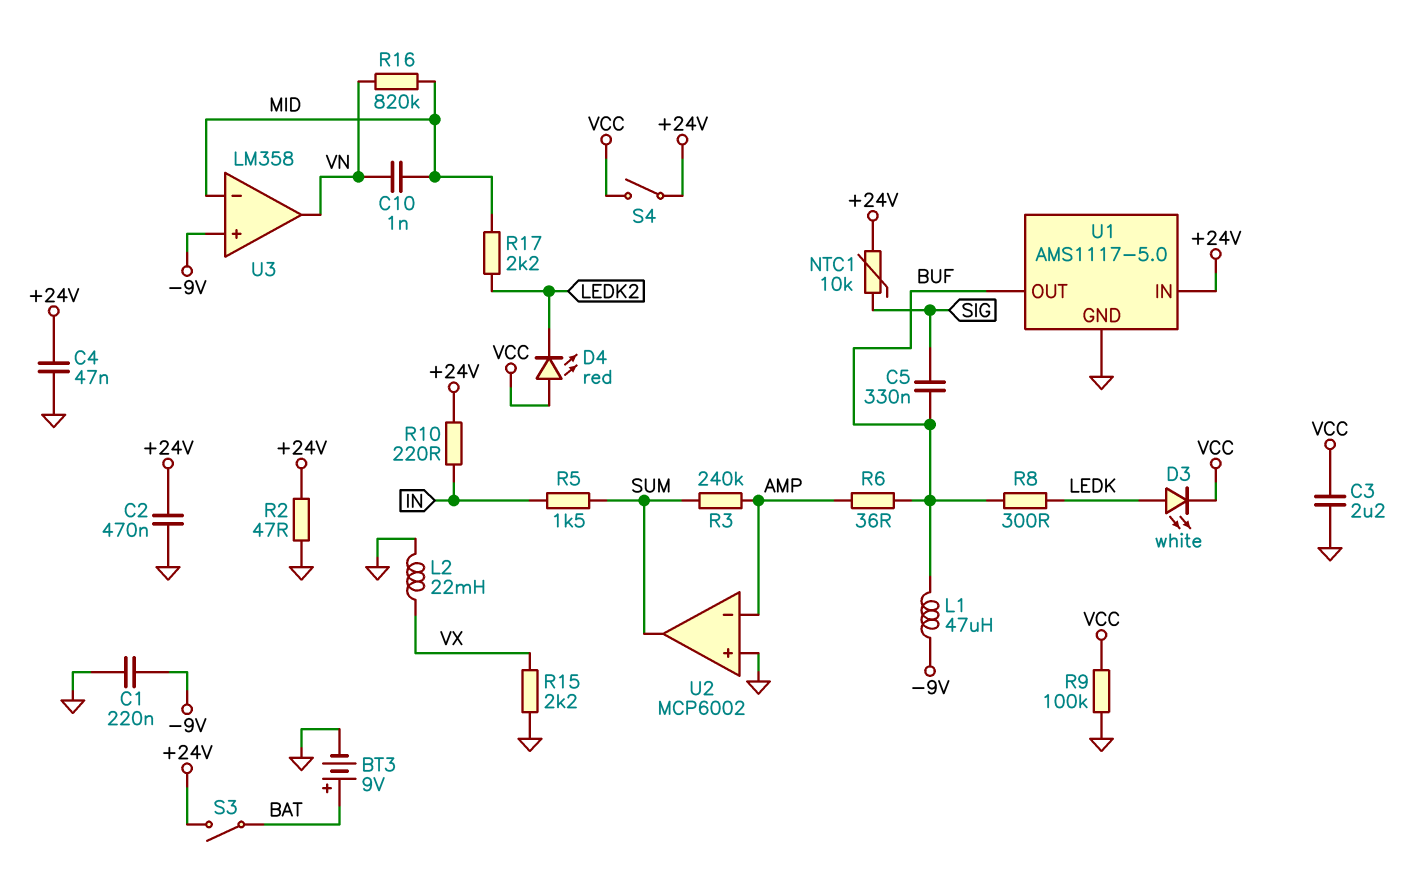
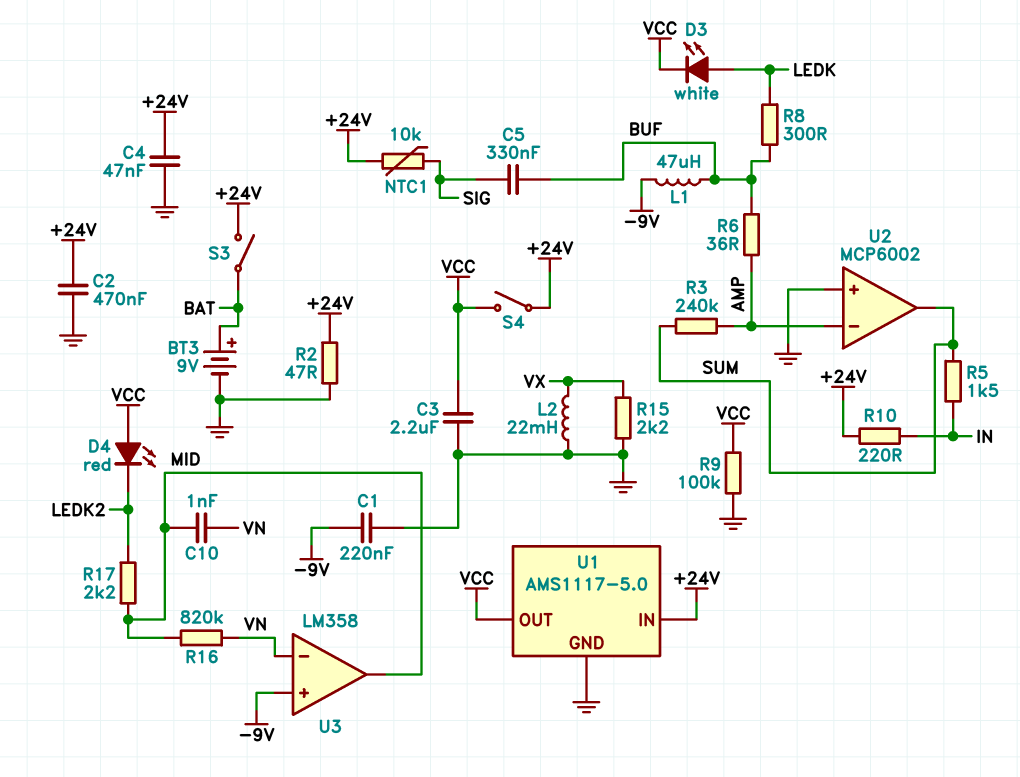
U1 pin OUT: BUF -> VCC
U3 pin in-: MID -> VN
U3 pin out: VN -> MID

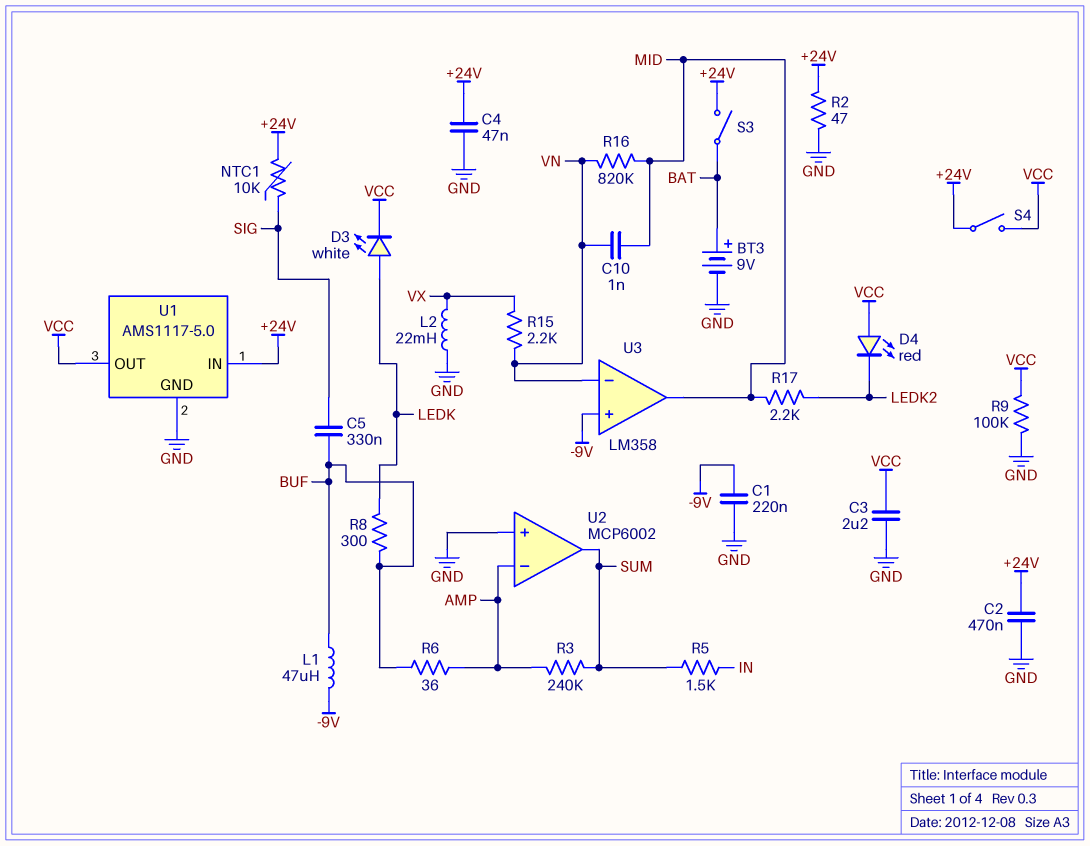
R10: 220 (+24V, IN) -> none
R15: 2.2k (GND, VX) -> 2.2k (VN, VX)

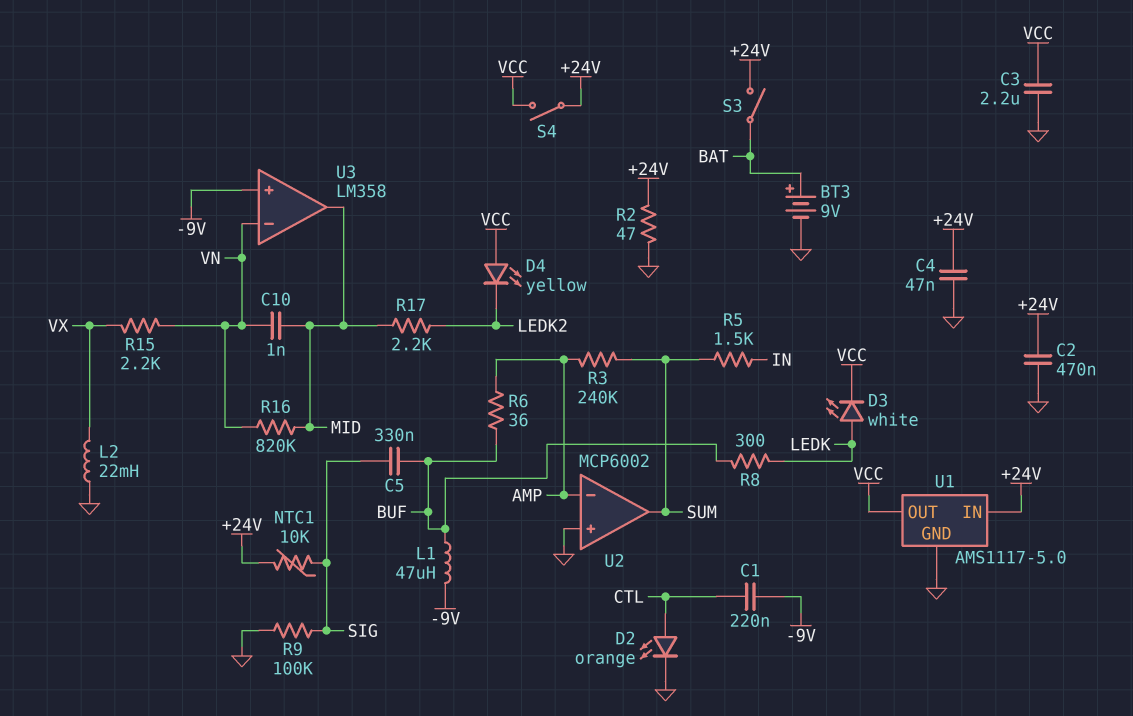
C1: 220nF (-9V, GND) -> 220nF (-9V, CTL)
D2: none -> LED orange (A CTL, K GND)
D4: LED red (A VCC, K LEDK2) -> LED yellow (A VCC, K LEDK2)
R9: 100k (GND, VCC) -> 100k (GND, SIG)

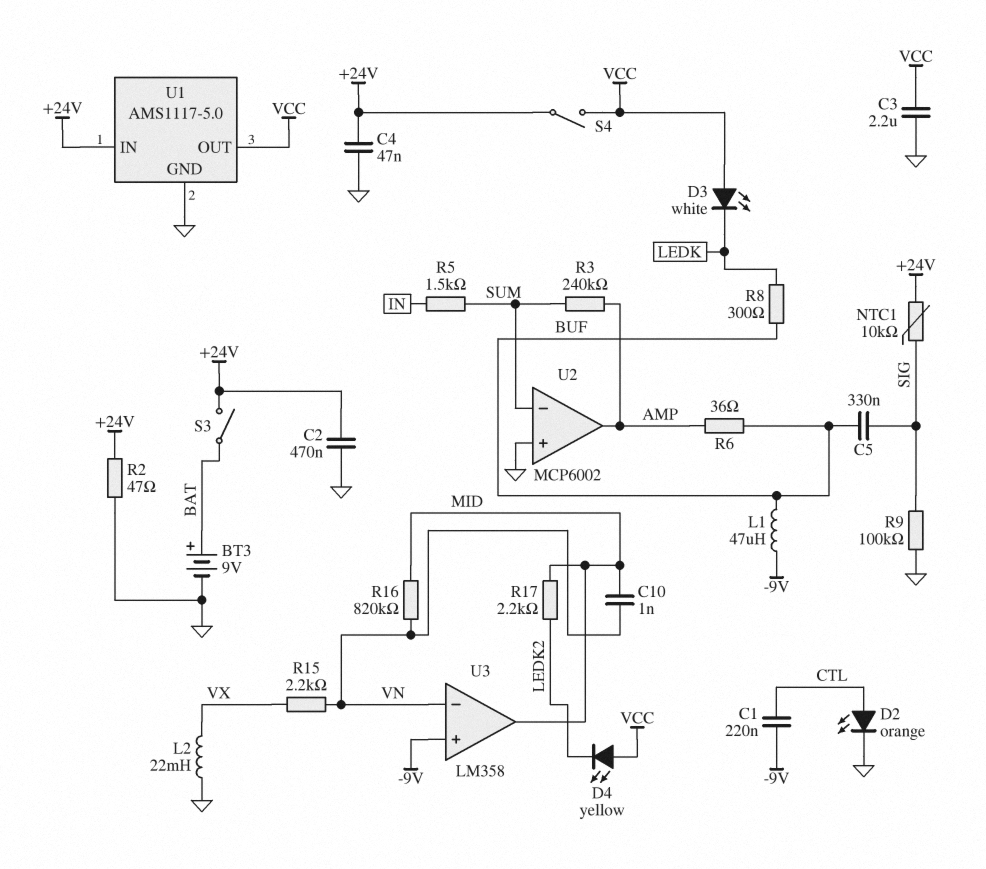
D3: LED white (A LEDK, K VCC) -> LED white (A VCC, K LEDK)
U2 pin in-: AMP -> SUM
U2 pin out: SUM -> AMP

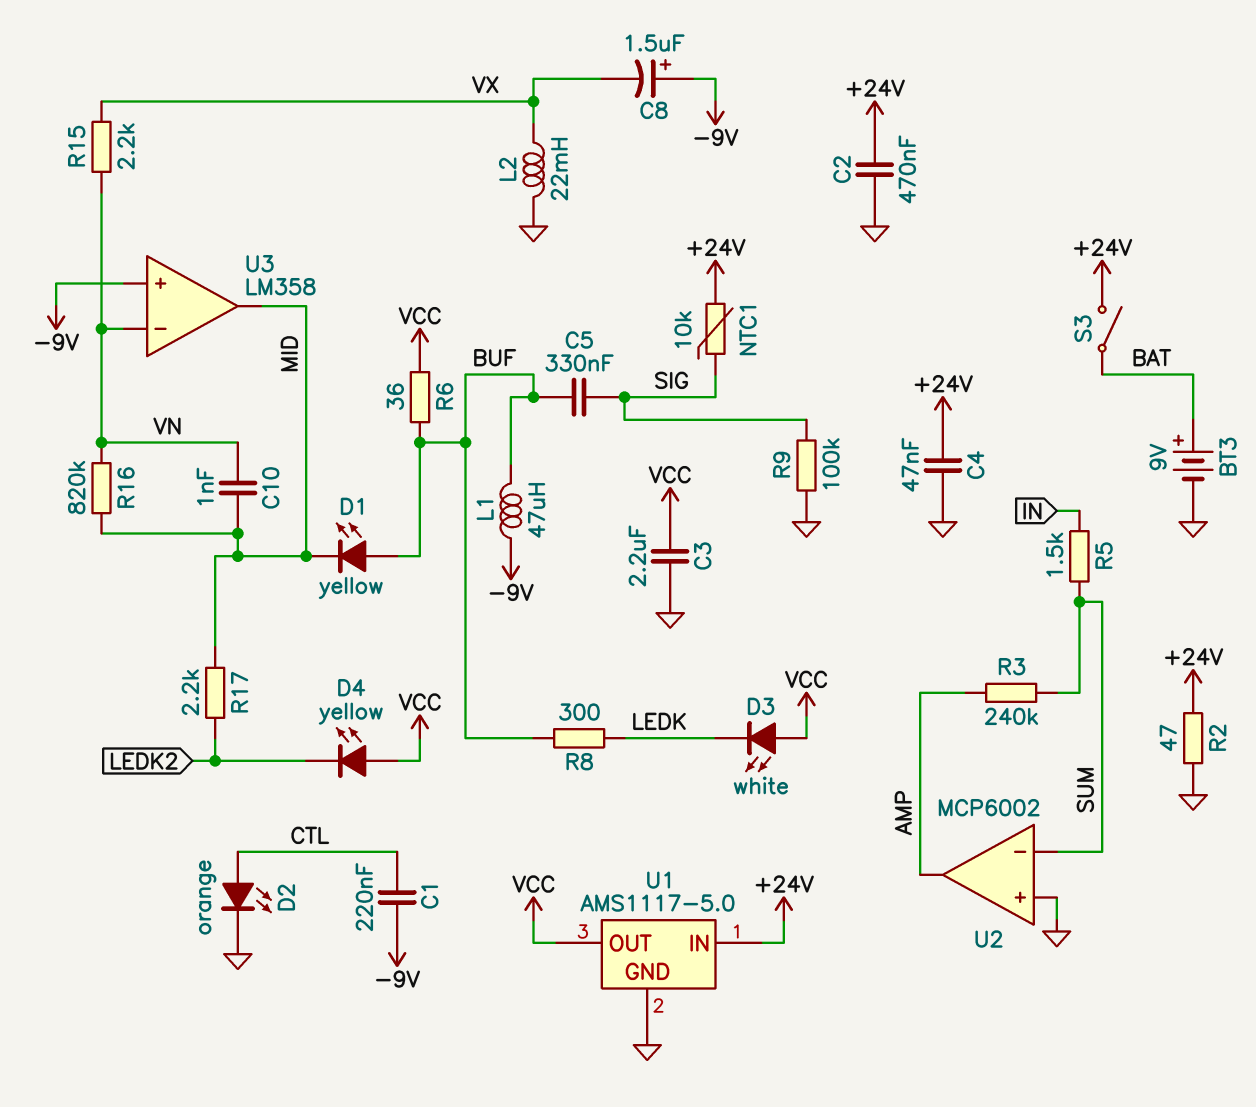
C8: none -> 1.5uF (plus -9V, minus VX)
D1: none -> LED yellow (A BUF, K MID)
R6: 36 (AMP, BUF) -> 36 (BUF, VCC)
S4: switch (+24V, VCC) -> none

